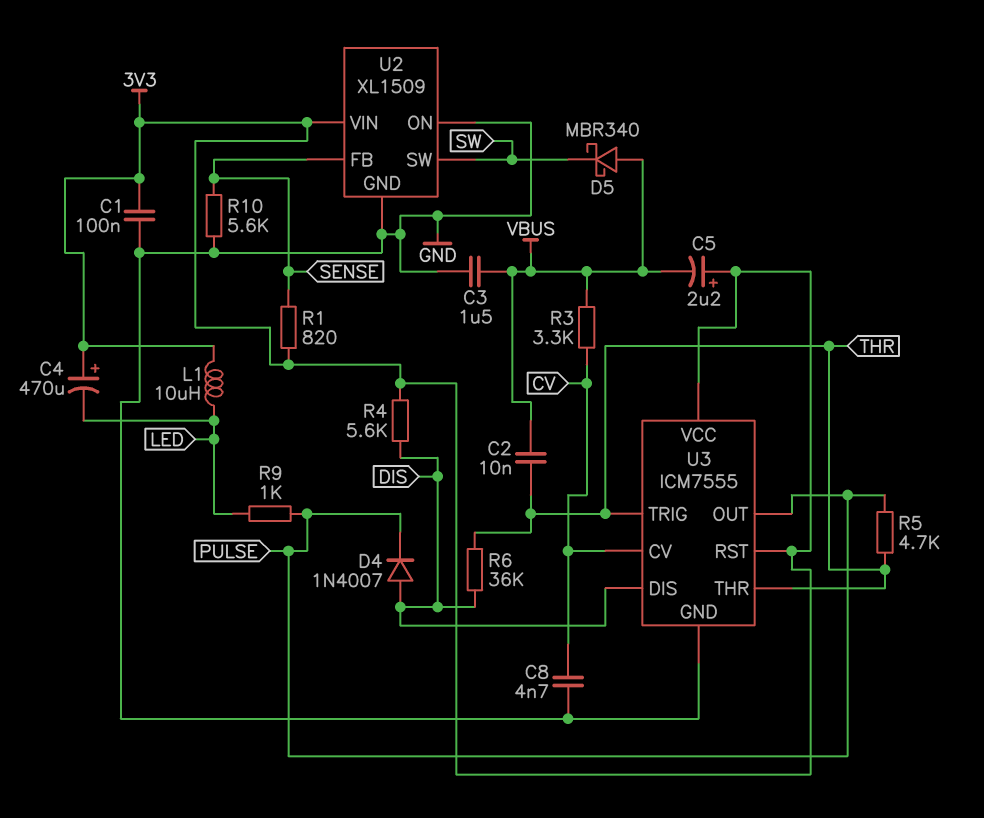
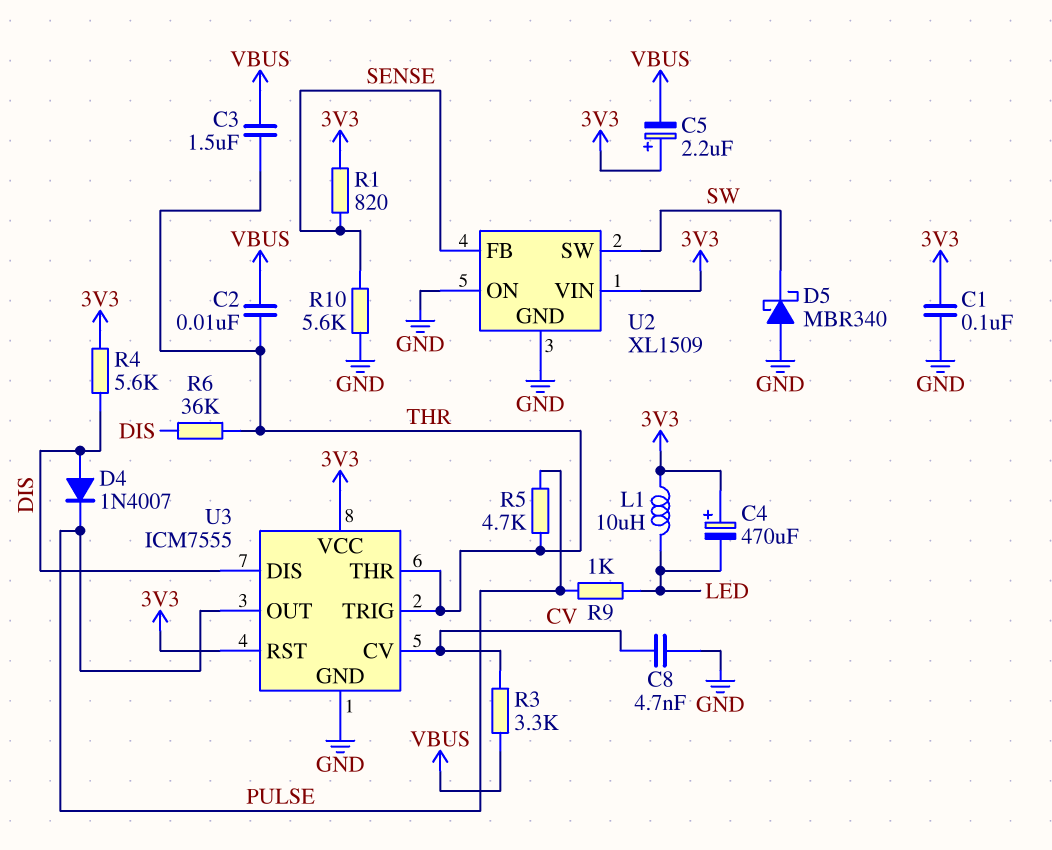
C3: 1.5uF (GND, VBUS) -> 1.5uF (THR, VBUS)
D5: schottky MBR340 (A VBUS, K SW) -> schottky MBR340 (A GND, K SW)

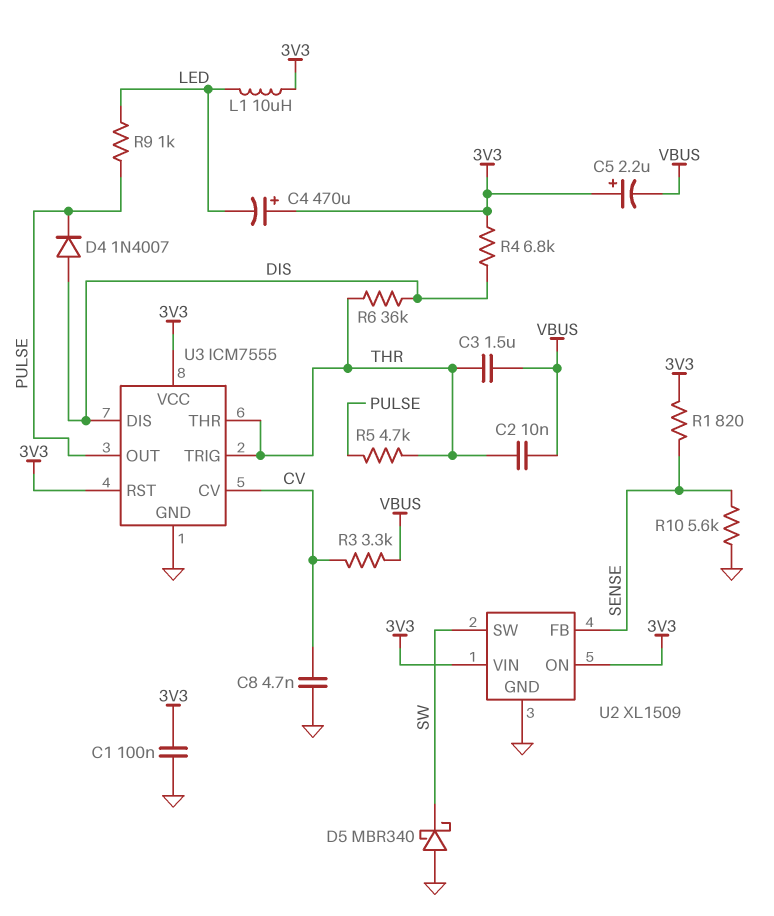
R4: 5.6k (3V3, DIS) -> 6.8k (3V3, DIS)
U2 pin ON: GND -> 3V3

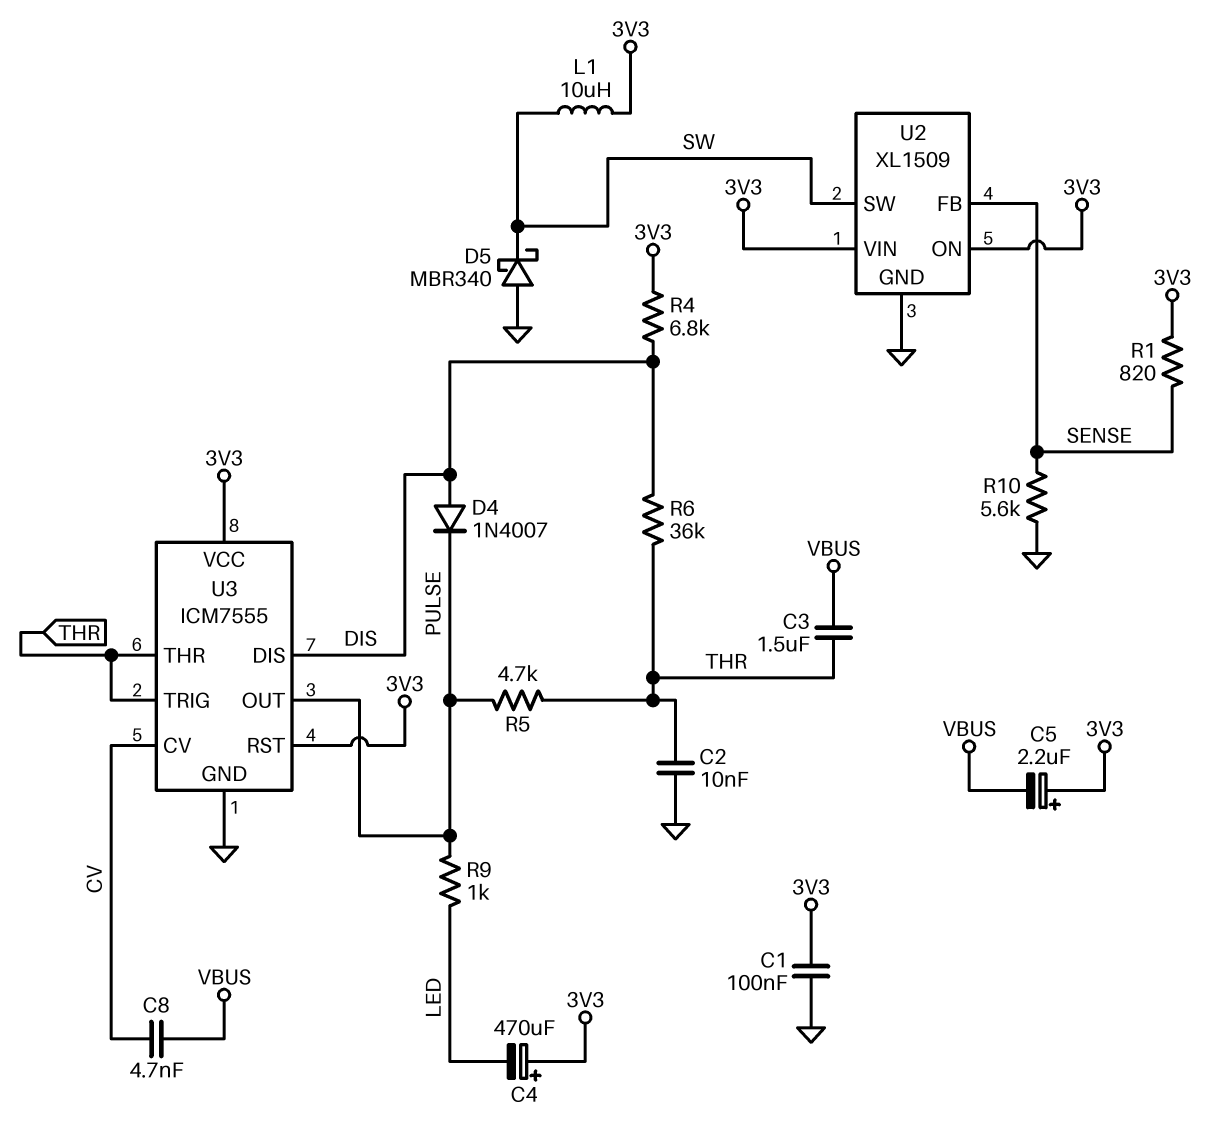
C2: 10nF (THR, VBUS) -> 10nF (GND, THR)
C8: 4.7nF (CV, GND) -> 4.7nF (CV, VBUS)
L1: 10uH (3V3, LED) -> 10uH (3V3, SW)
R3: 3.3k (CV, VBUS) -> none

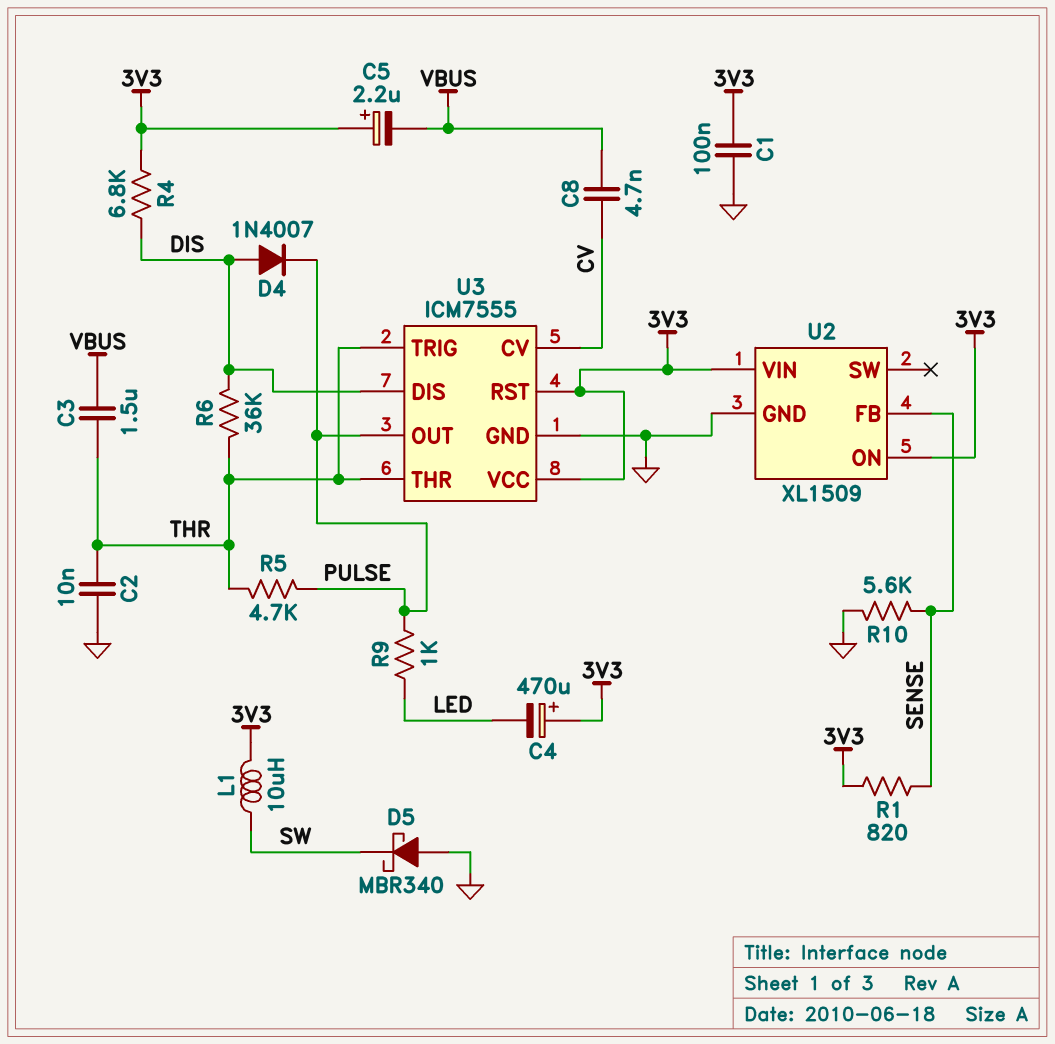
U2 pin SW: SW -> none

